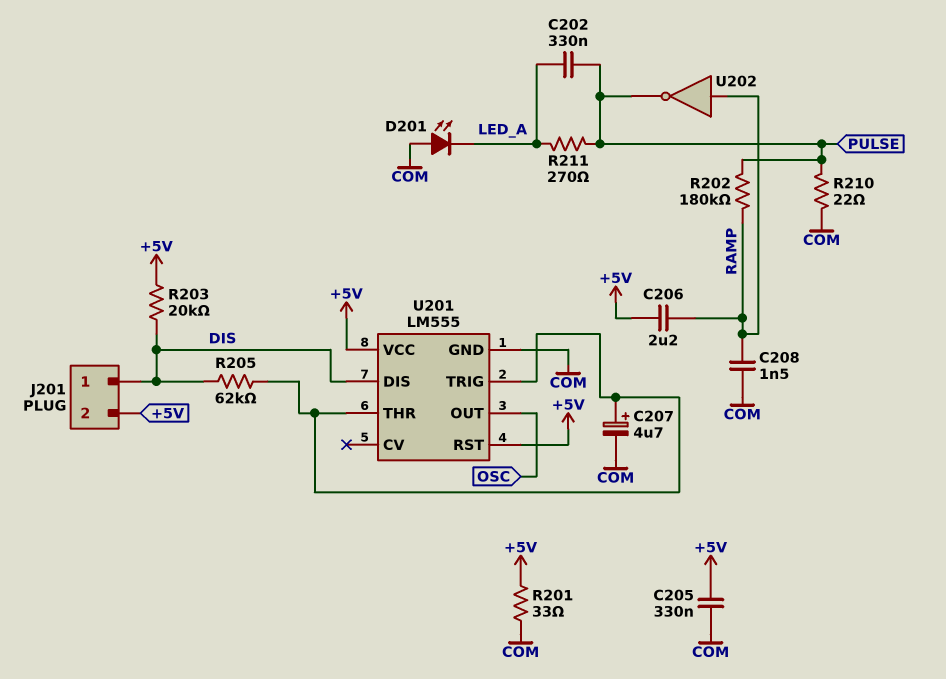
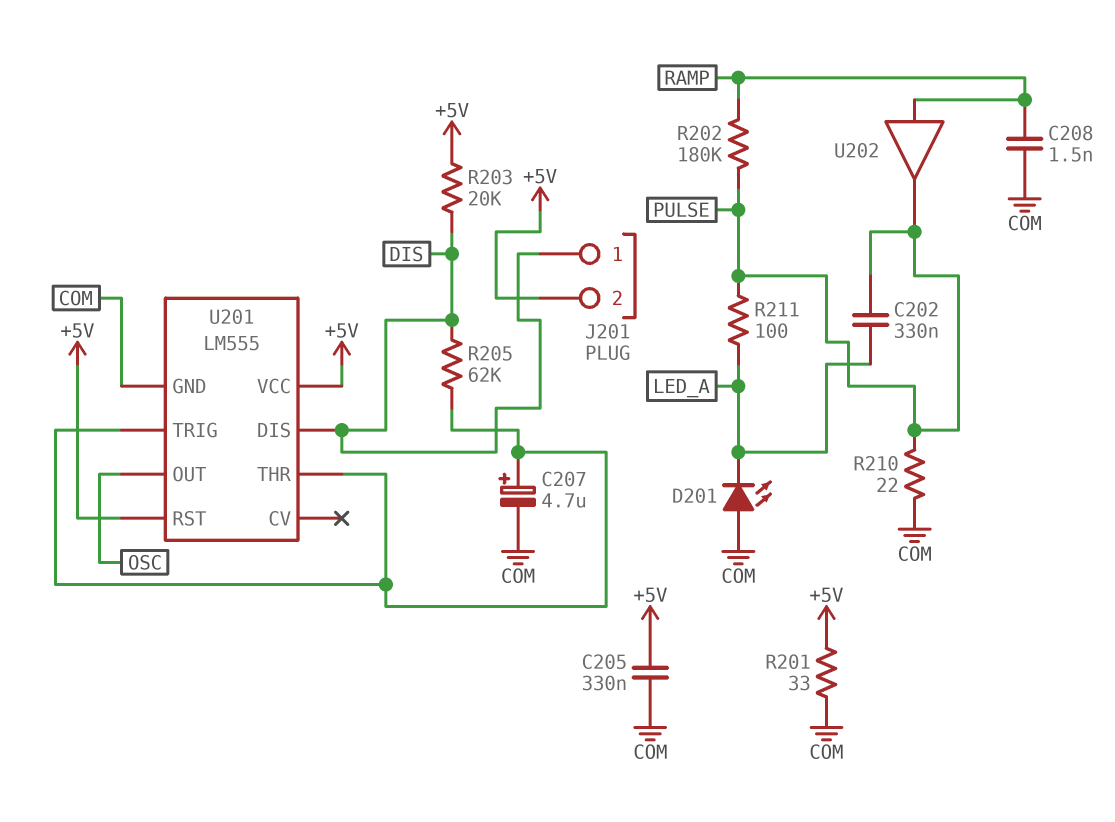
C206: 2.2uF (+5V, RAMP) -> none
R211: 270 (LED_A, PULSE) -> 100 (LED_A, PULSE)
U202: NOT (in RAMP, out PULSE) -> buffer (in RAMP, out PULSE)

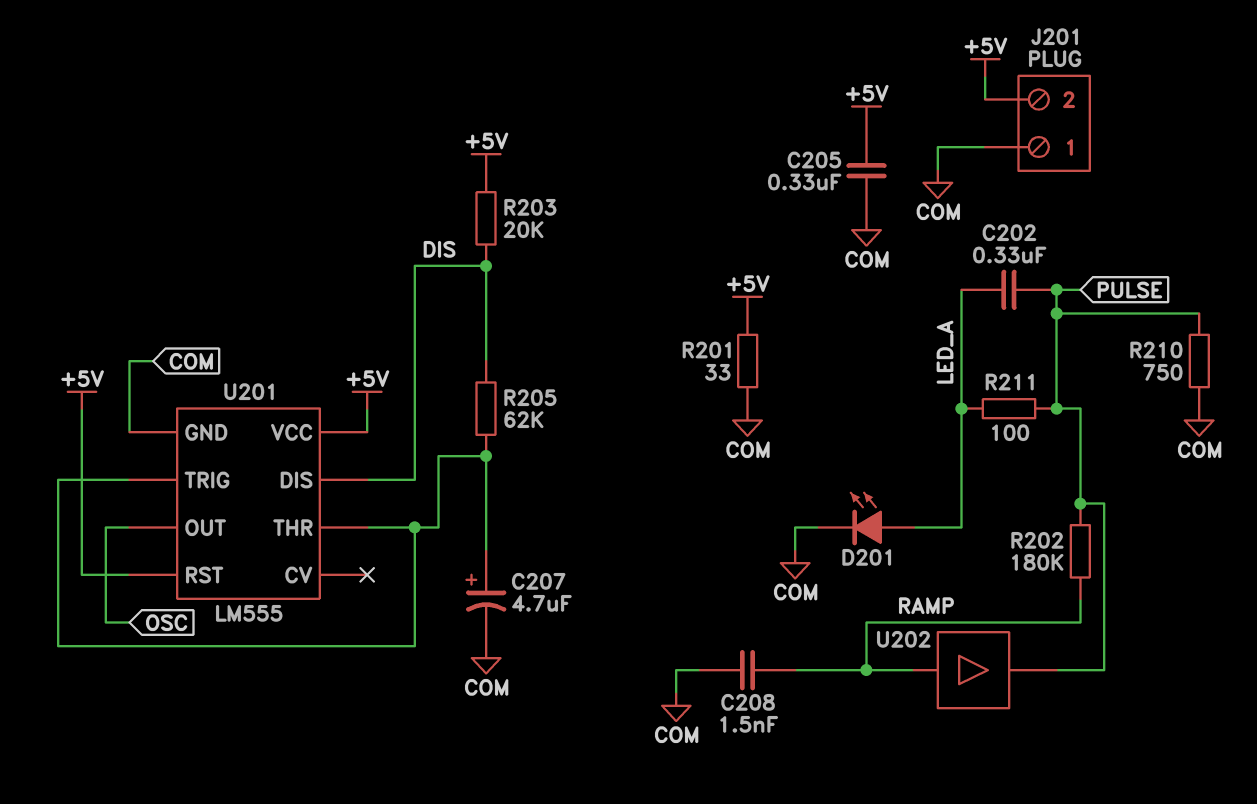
D201: LED (A COM, K LED_A) -> LED (A LED_A, K COM)
J201 pin 1: DIS -> COM
R210: 22 (COM, PULSE) -> 750 (COM, PULSE)

